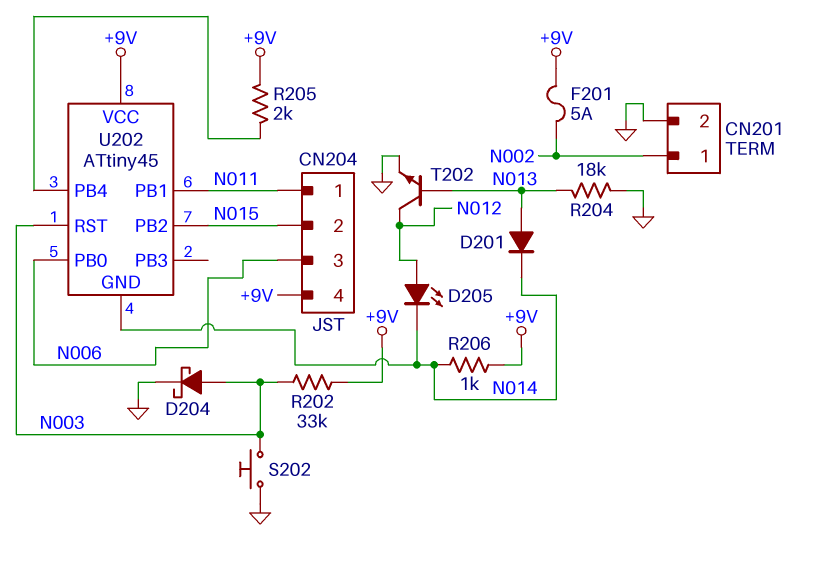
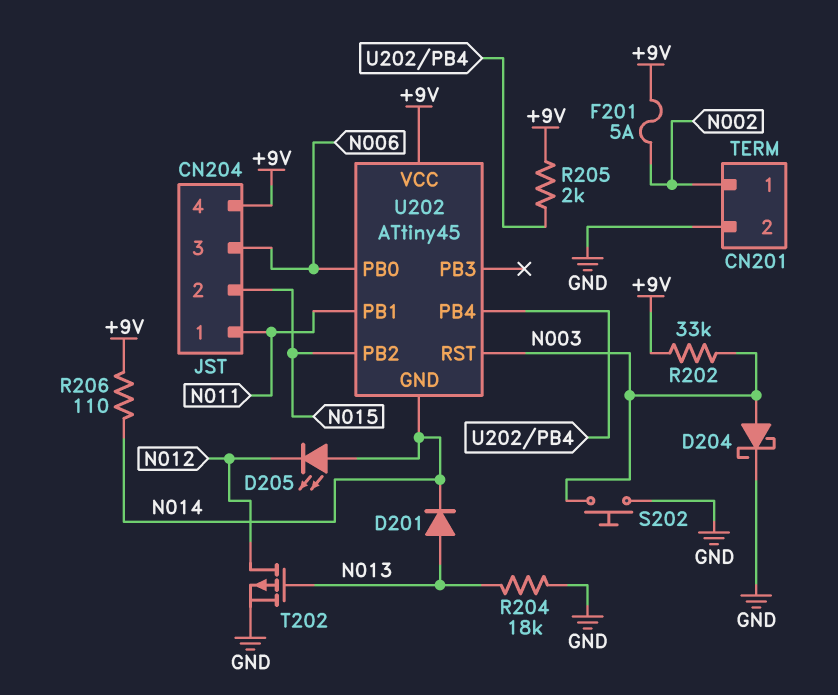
D205: LED (A N012, K N014) -> LED (A N014, K N012)
R206: 1k (+9V, N014) -> 110 (+9V, N014)
T202: NPN (B N013, C N012, E GND) -> PMOS (G N013, D N012, S GND)

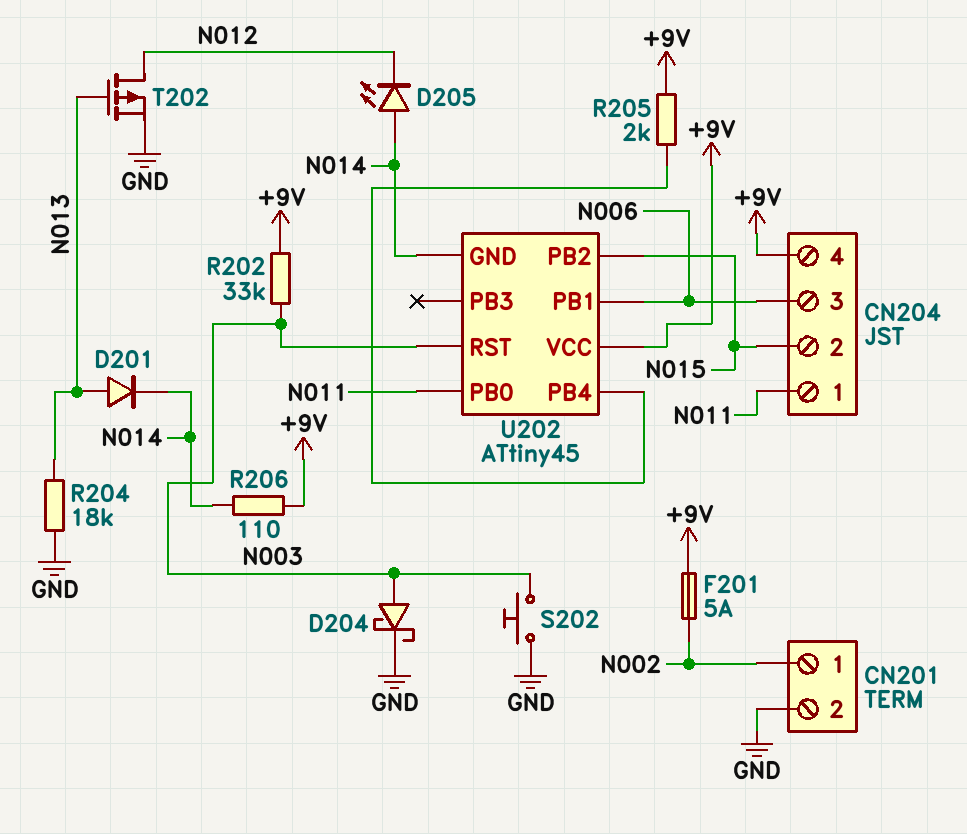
U202 pin PB0: N006 -> N011
U202 pin PB1: N011 -> N006

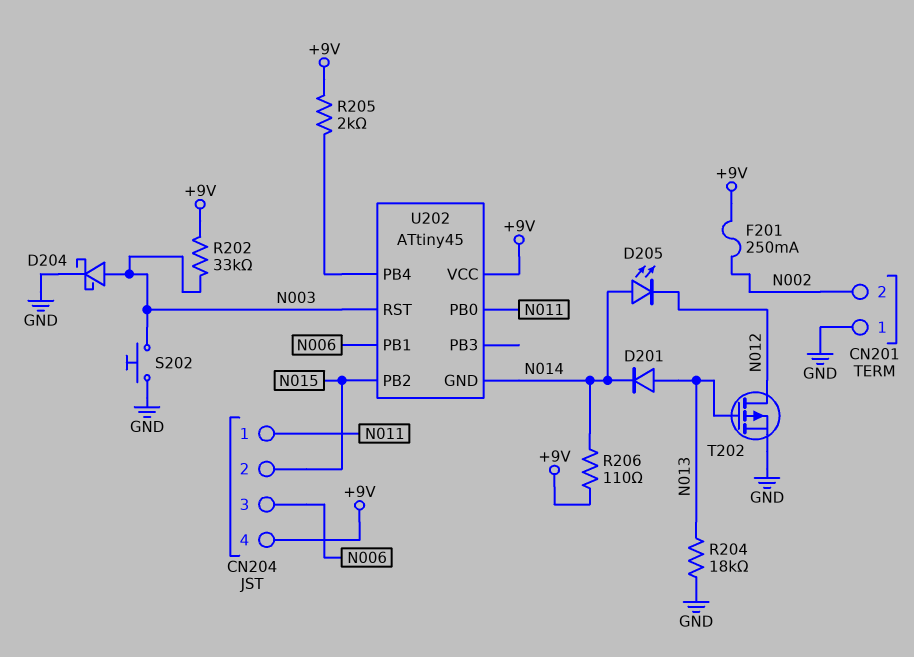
CN201 pin 1: N002 -> GND
CN201 pin 2: GND -> N002
F201: 5A (+9V, N002) -> 250mA (+9V, N002)

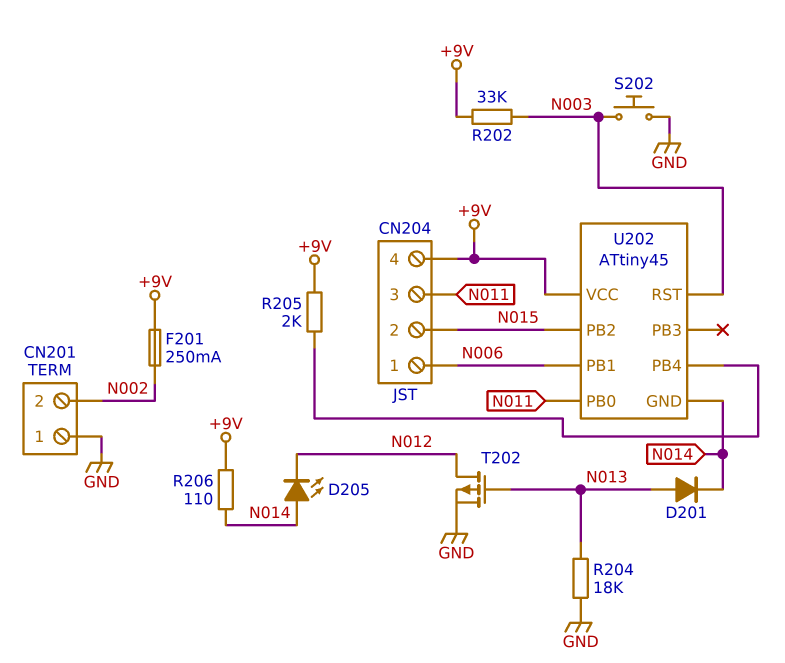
CN204 pin 1: N011 -> N006
CN204 pin 3: N006 -> N011
D204: schottky (A N003, K GND) -> none

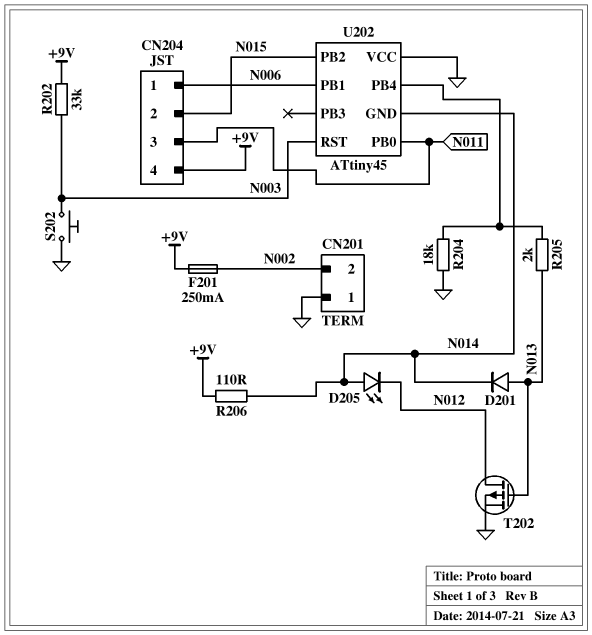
R204: 18k (GND, N013) -> 18k (GND, U202/PB4)
R205: 2k (+9V, U202/PB4) -> 2k (N013, U202/PB4)
U202 pin VCC: +9V -> GND

